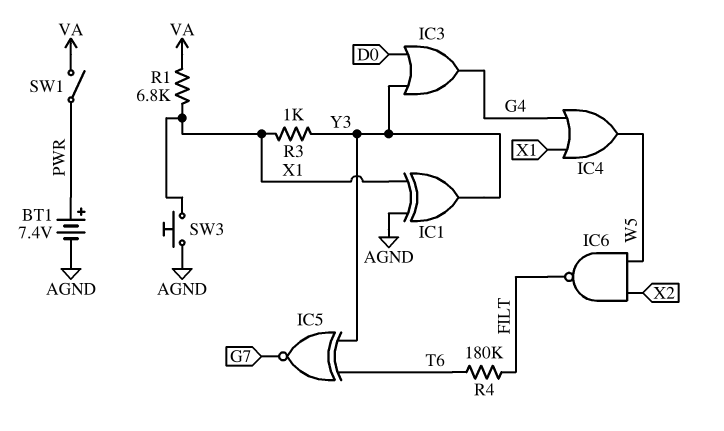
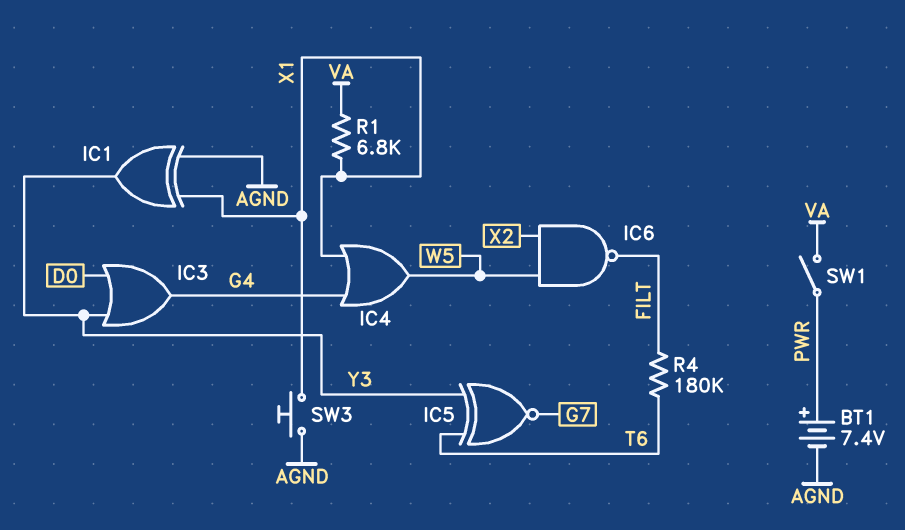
R3: 1k (X1, Y3) -> none

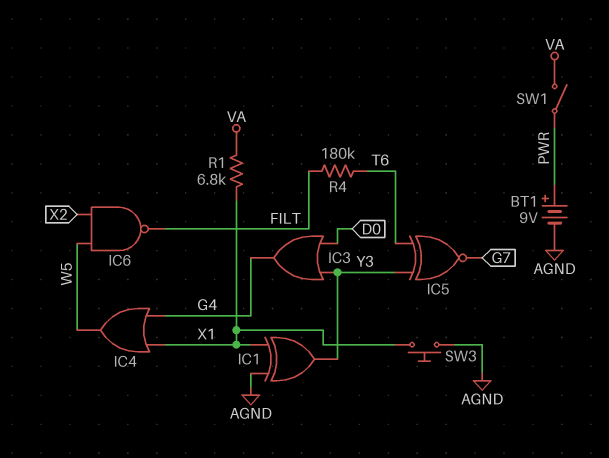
BT1: 7.4V (plus PWR, minus AGND) -> 9V (plus PWR, minus AGND)

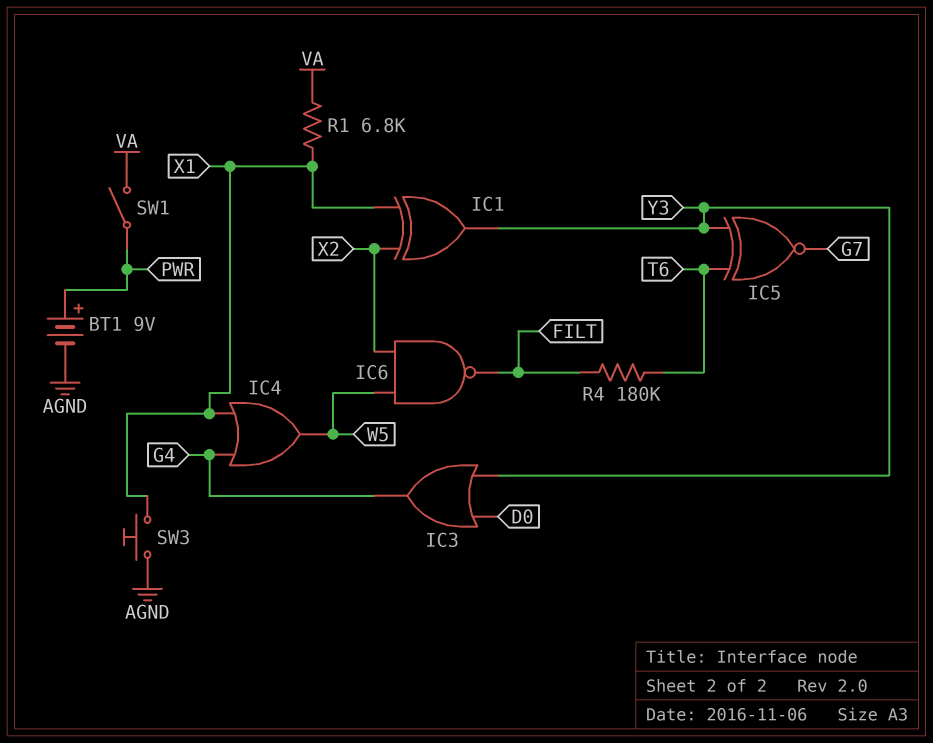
IC1: XOR (in AGND, in X1, out Y3) -> XOR (in X1, in X2, out Y3)

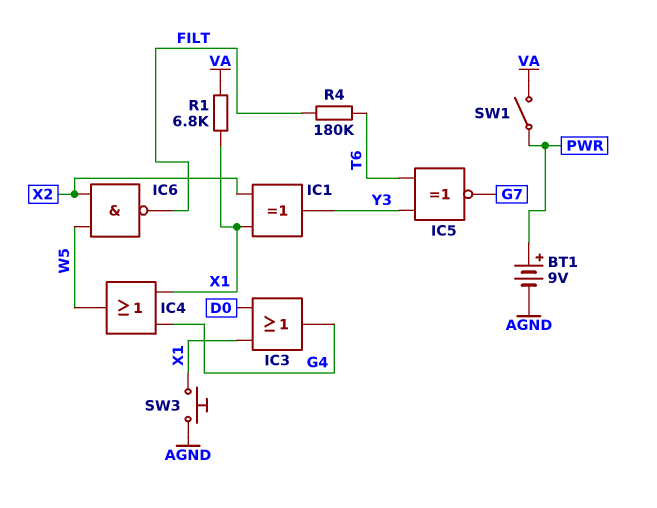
IC3: OR (in D0, in Y3, out G4) -> OR (in D0, in X1, out G4)

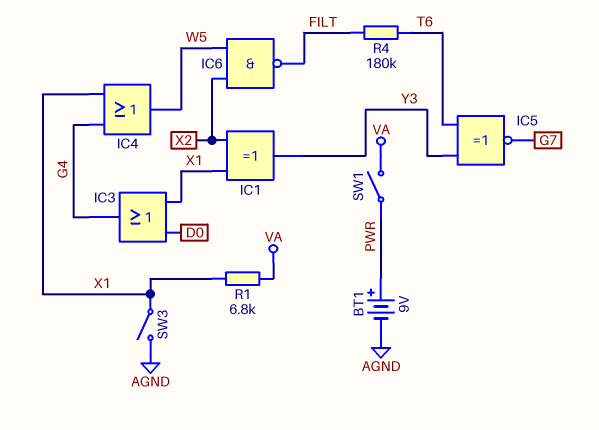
SW3: button (AGND, X1) -> switch (AGND, X1)

